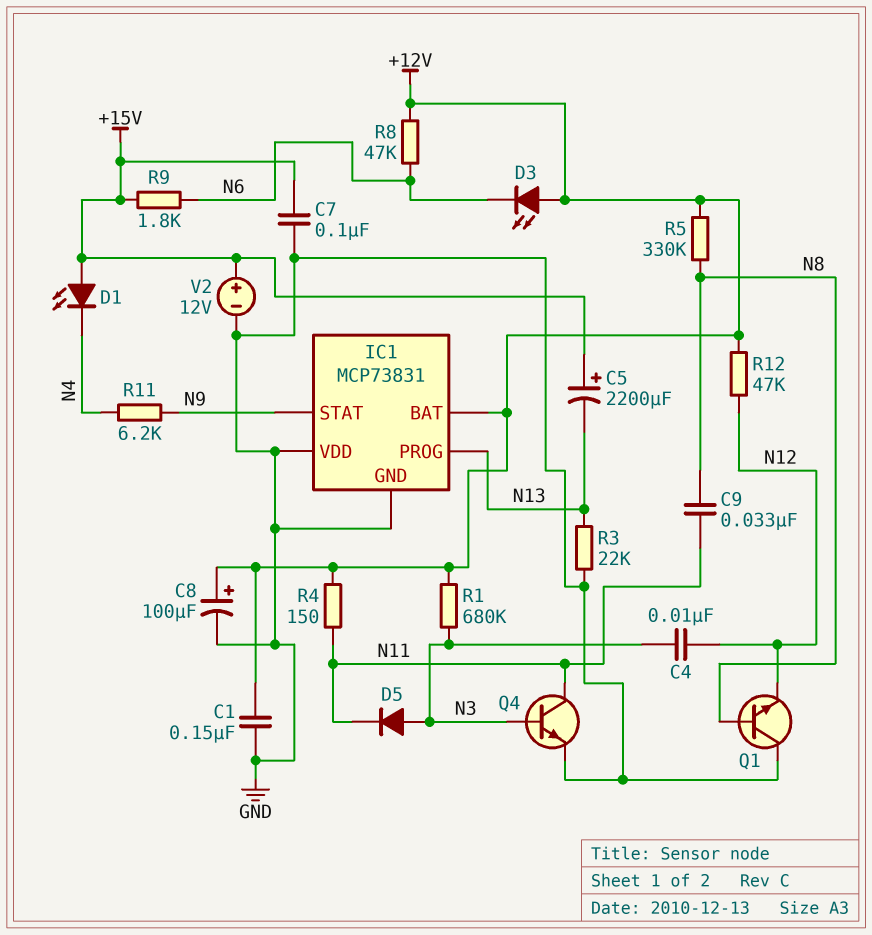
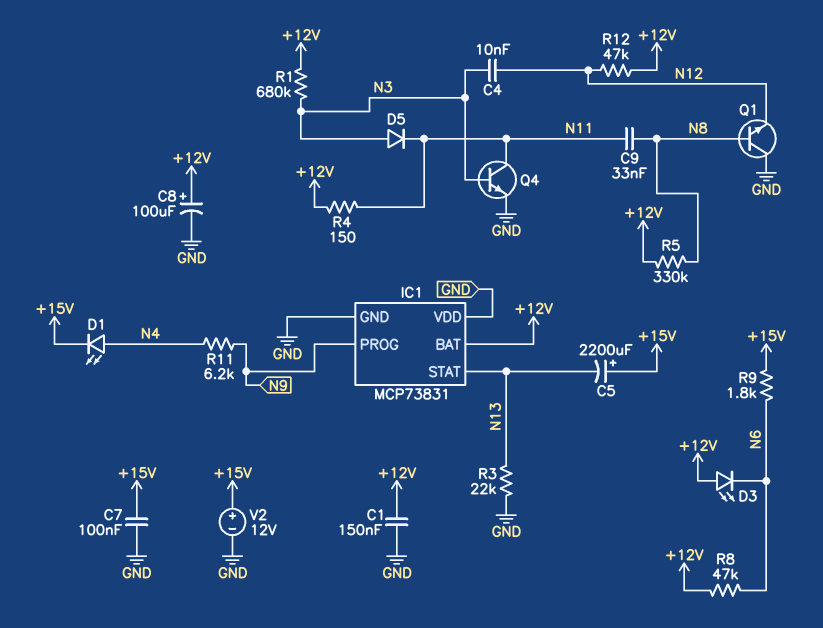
D1: LED (A +15V, K N4) -> LED (A N4, K +15V)
IC1 pin PROG: N13 -> N9
IC1 pin STAT: N9 -> N13

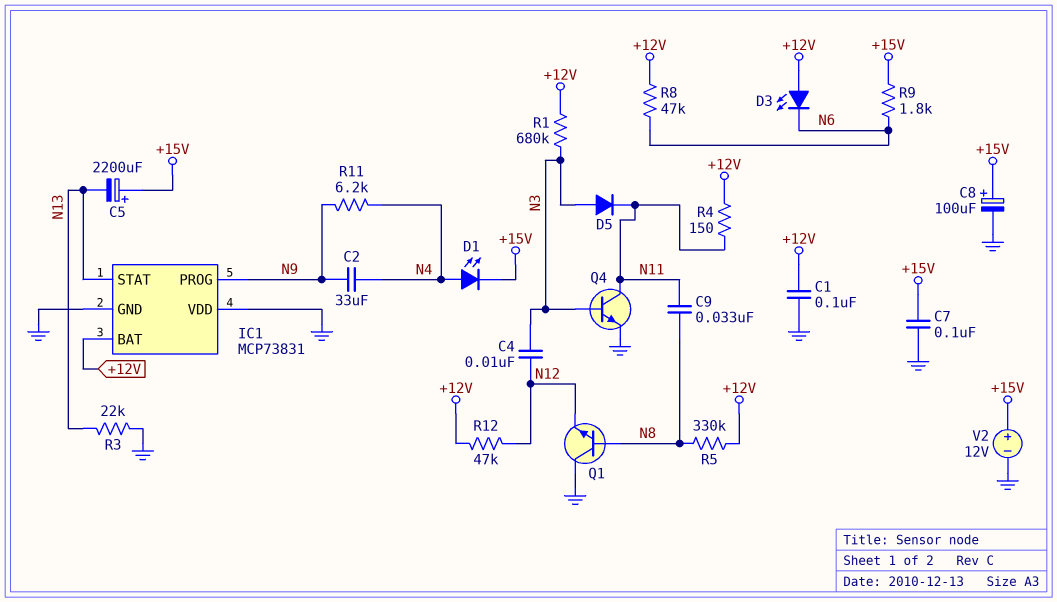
C1: 150nF (+12V, GND) -> 100nF (+12V, GND)
C2: none -> 33uF (N4, N9)
C8: 100uF (plus +12V, minus GND) -> 100uF (plus +15V, minus GND)

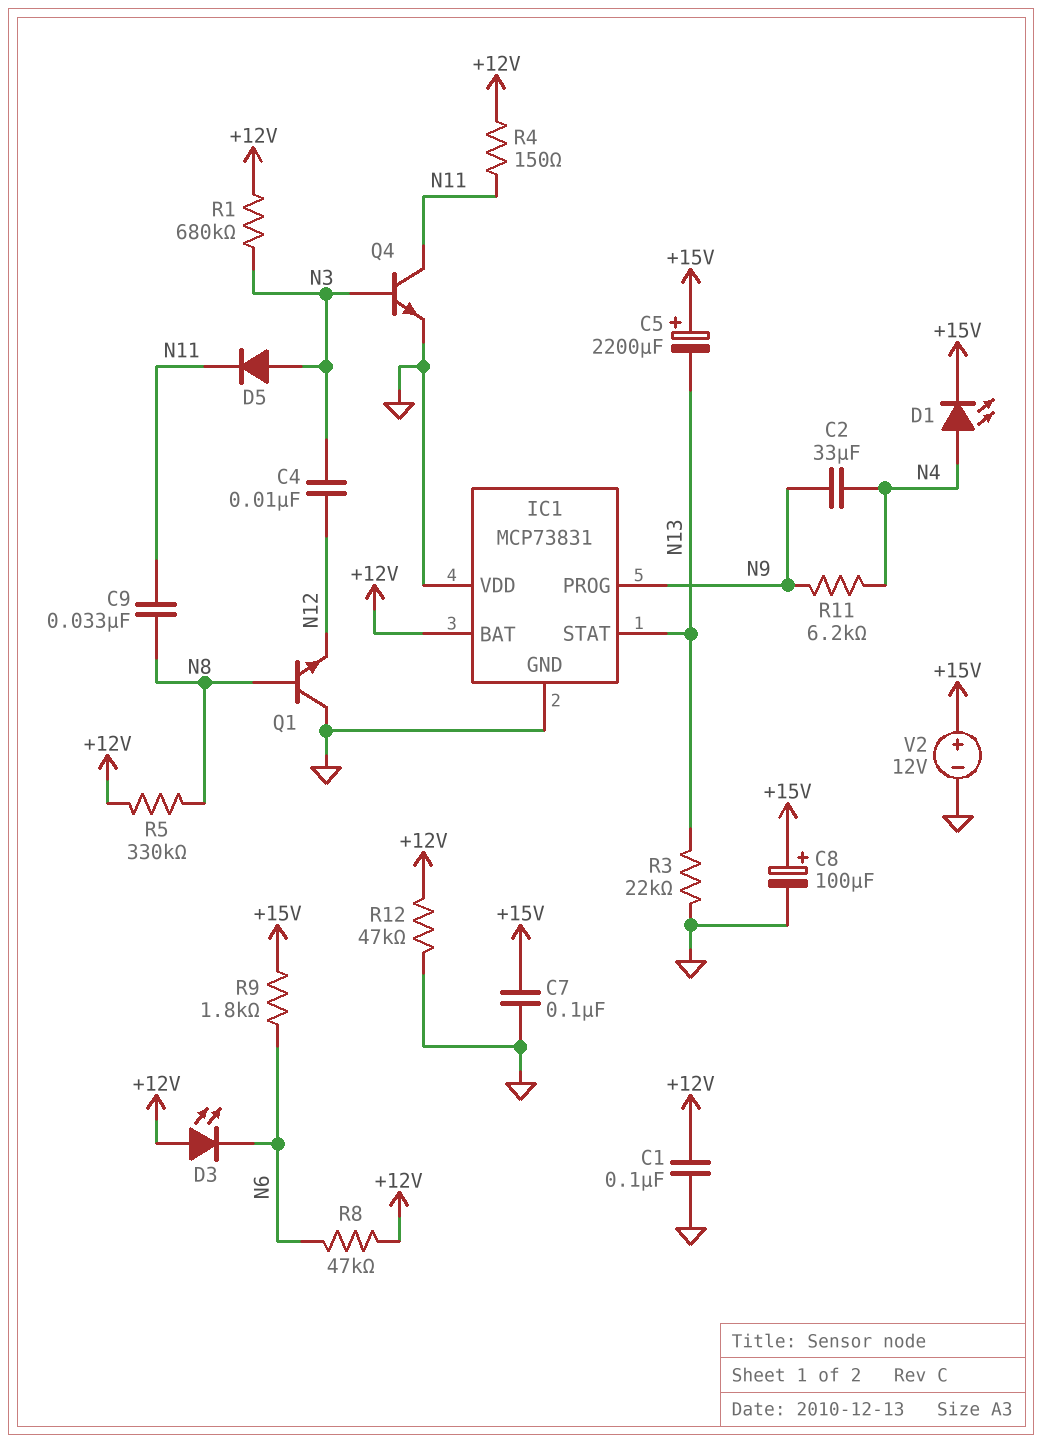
R12: 47k (+12V, N12) -> 47k (+12V, GND)

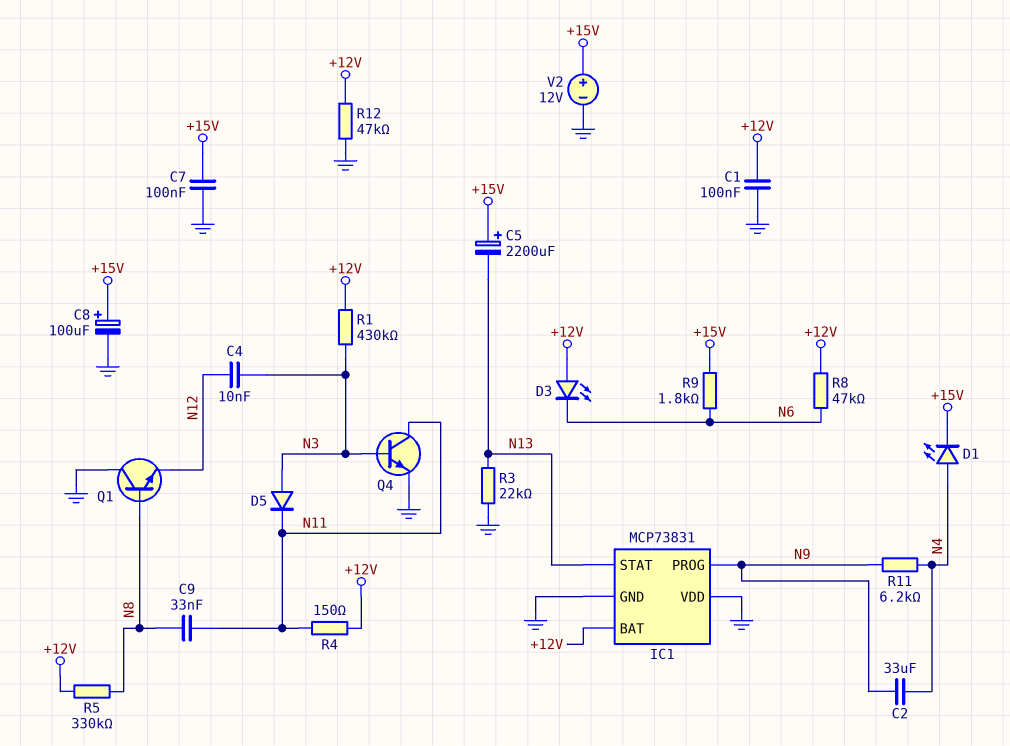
R1: 680k (+12V, N3) -> 430k (+12V, N3)

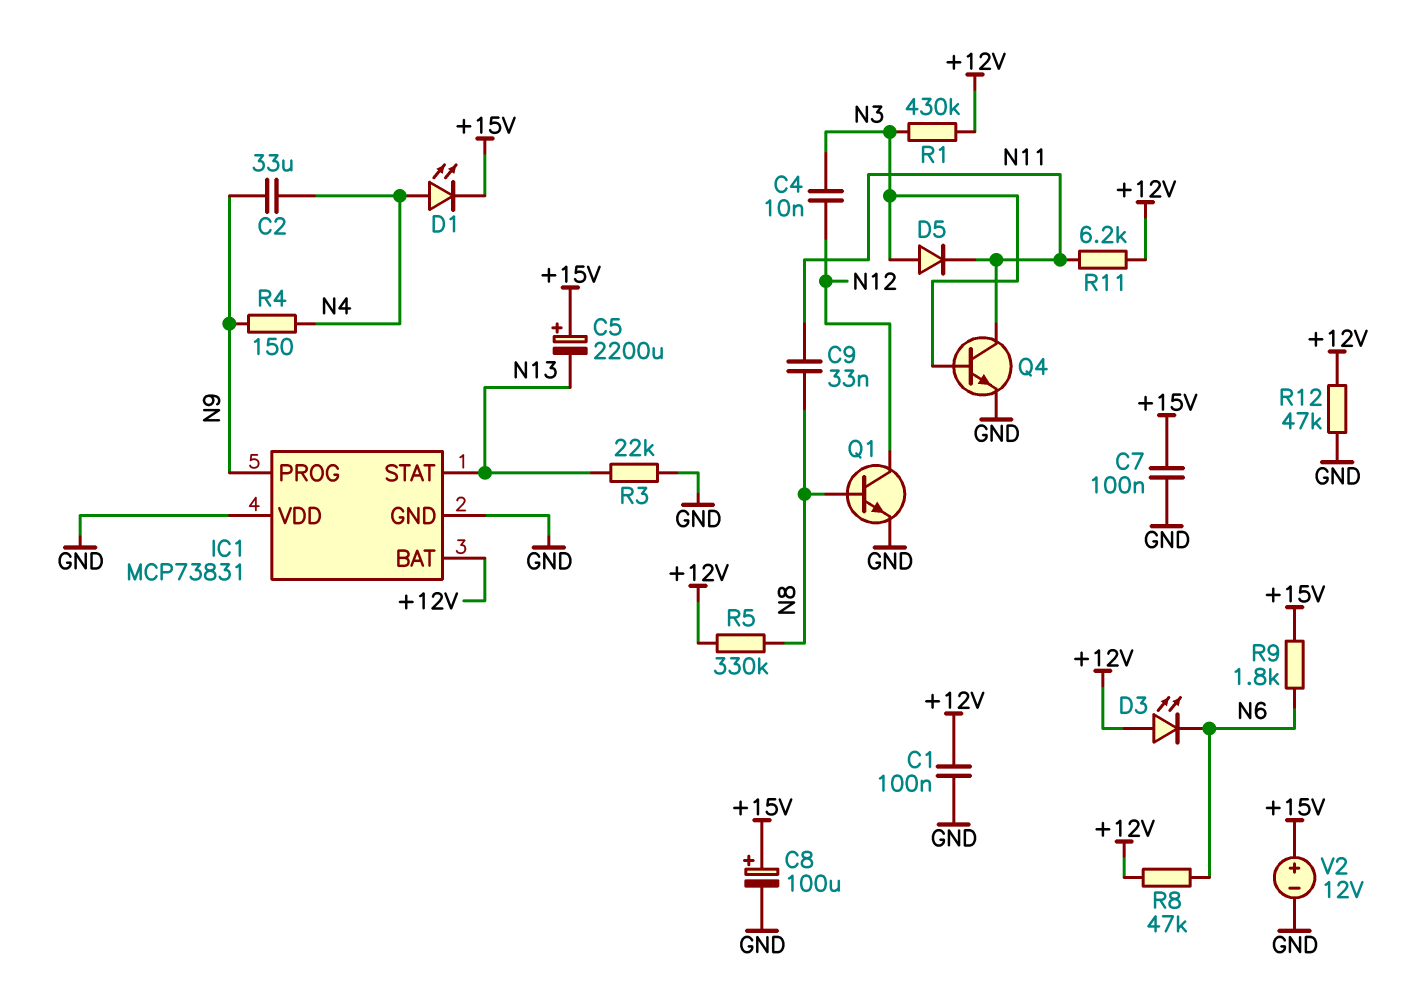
Q1: NPN (B N8, C GND, E N12) -> NPN (B N8, C N12, E GND)
R4: 150 (+12V, N11) -> 150 (N4, N9)
R11: 6.2k (N4, N9) -> 6.2k (+12V, N11)

